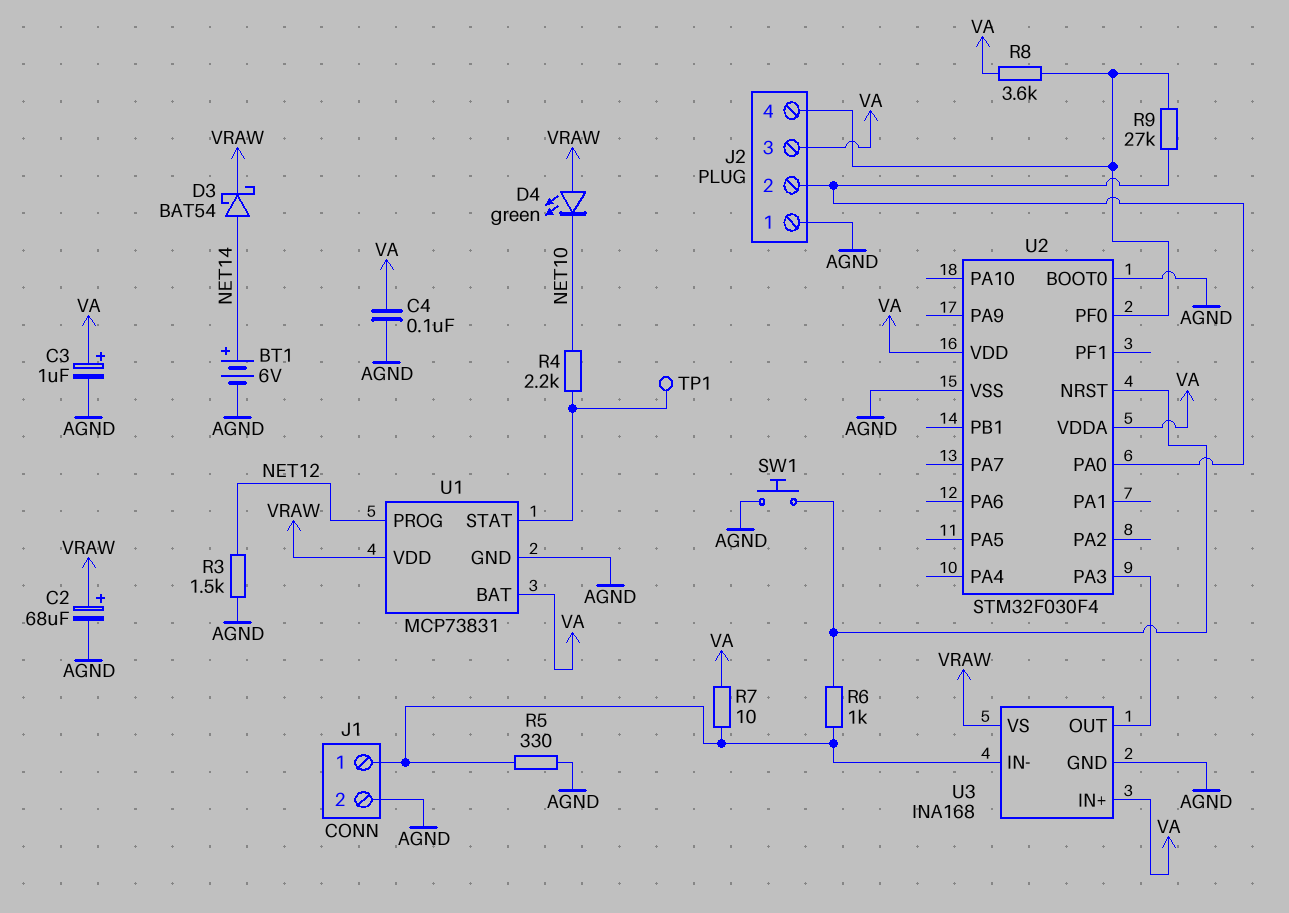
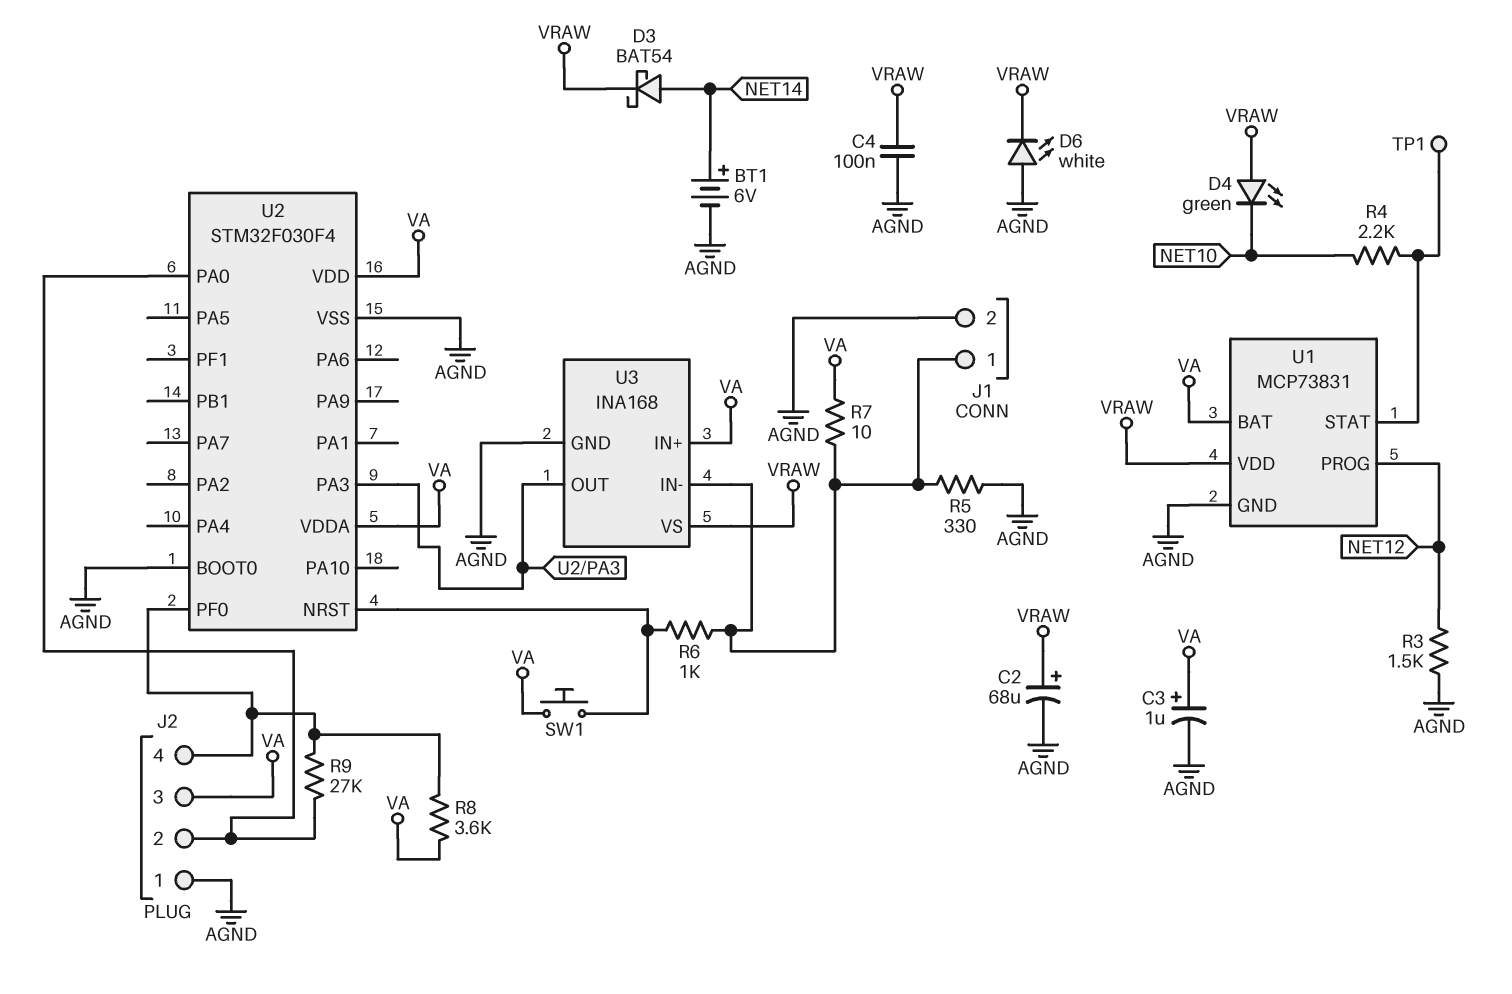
C4: 100nF (AGND, VA) -> 100nF (AGND, VRAW)
D6: none -> LED white (A AGND, K VRAW)
SW1: button (AGND, U2/NRST) -> button (U2/NRST, VA)

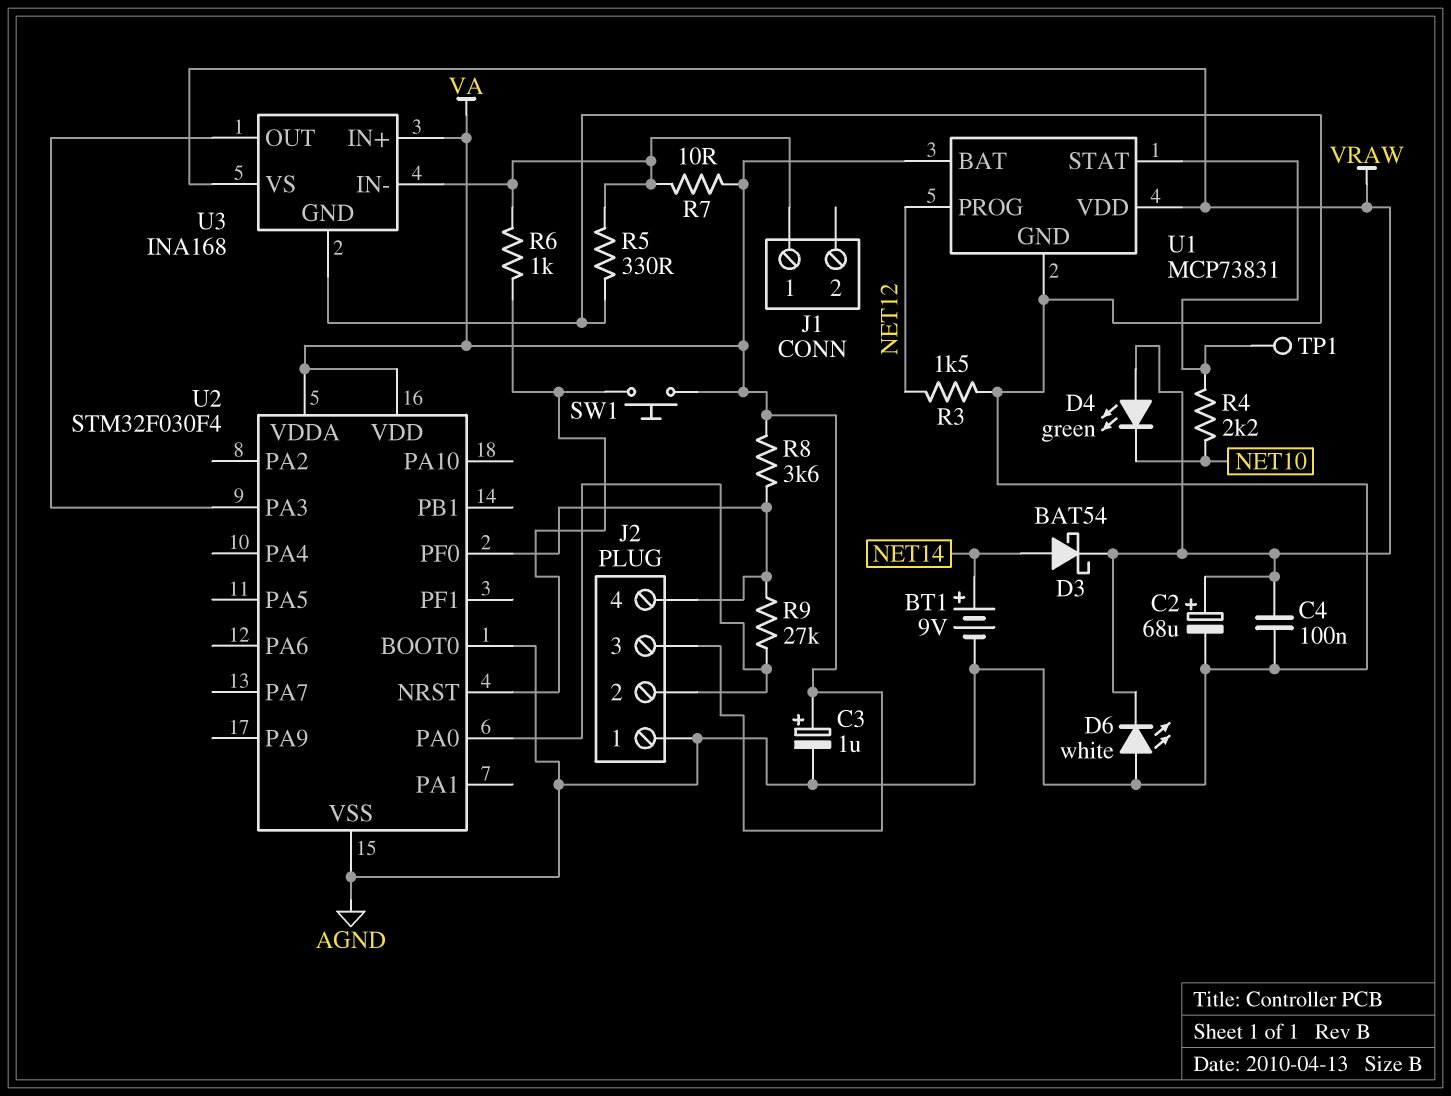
BT1: 6V (plus NET14, minus AGND) -> 9V (plus NET14, minus AGND)
J1 pin 2: AGND -> none

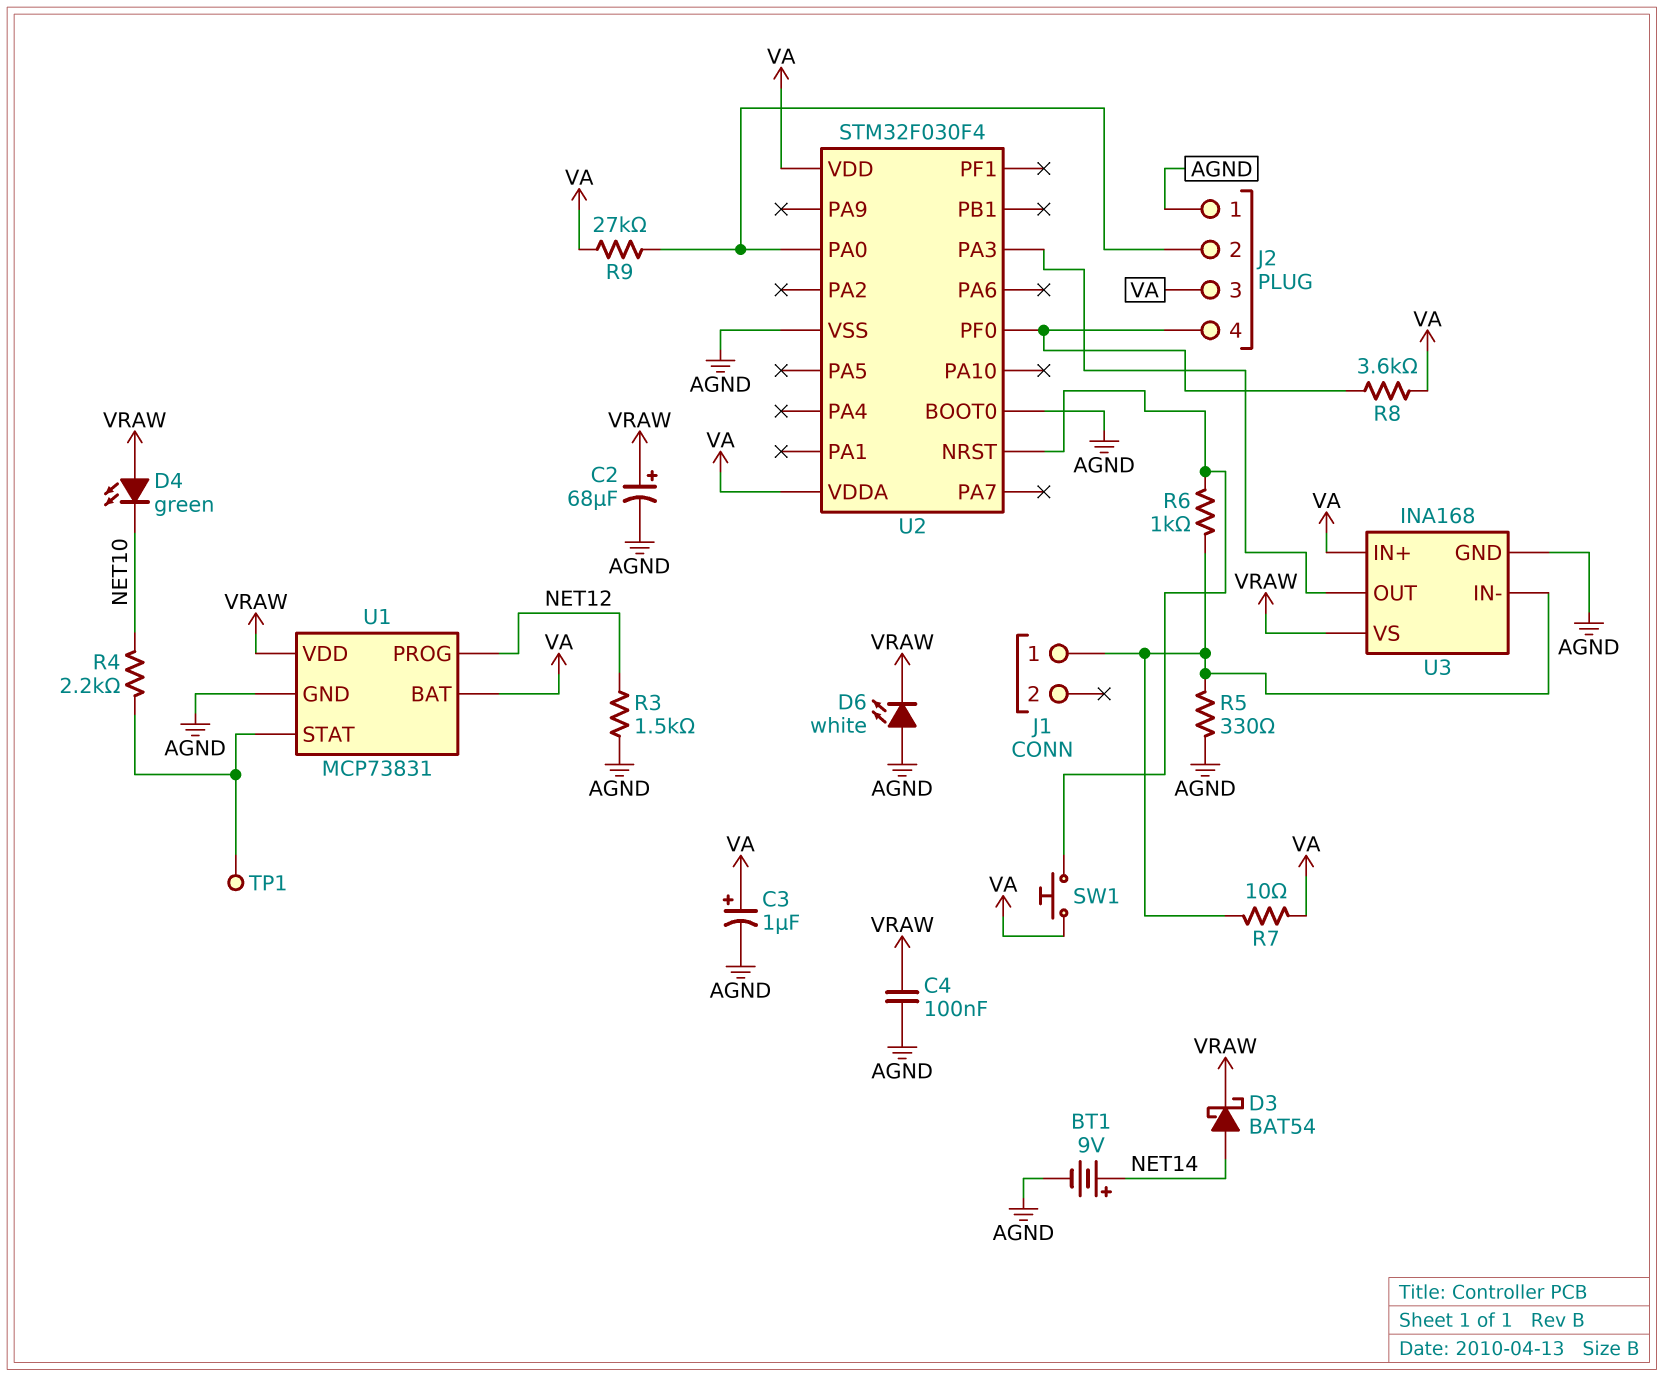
R9: 27k (J2/2, J2/4) -> 27k (J2/2, VA)

